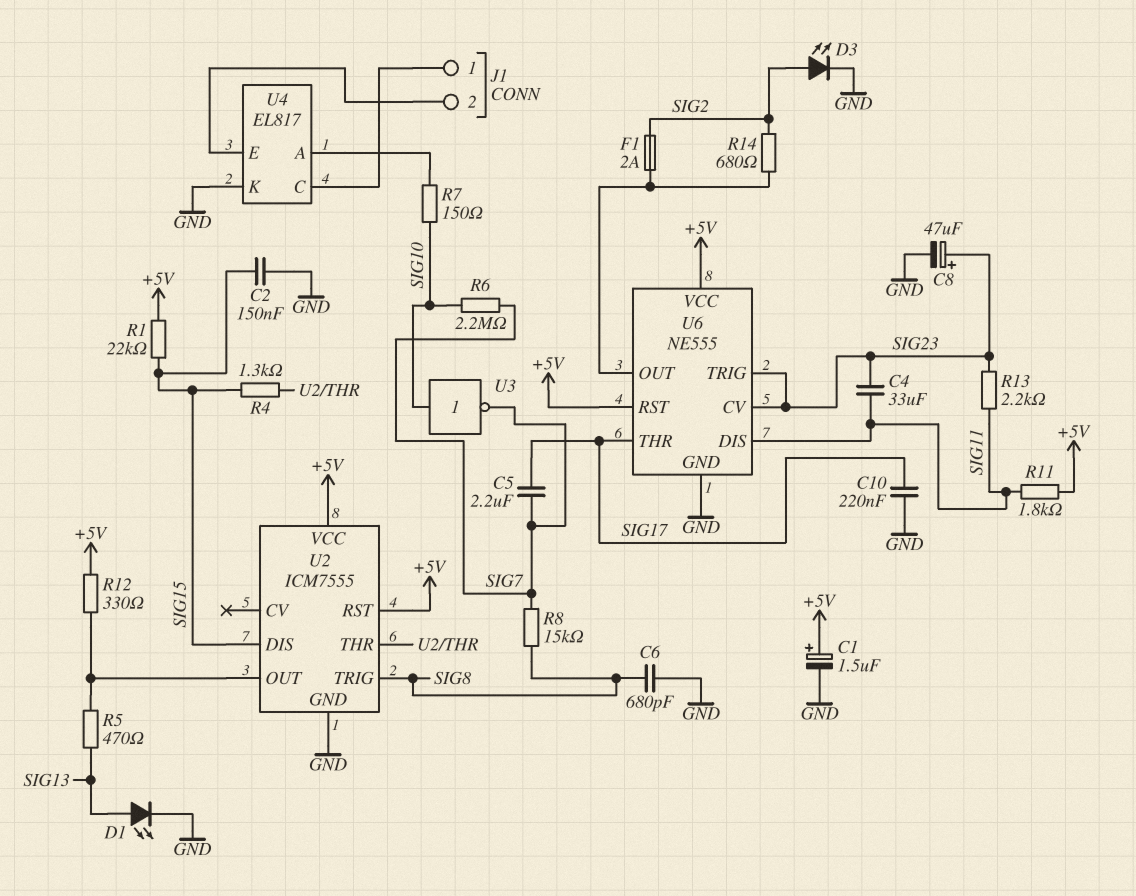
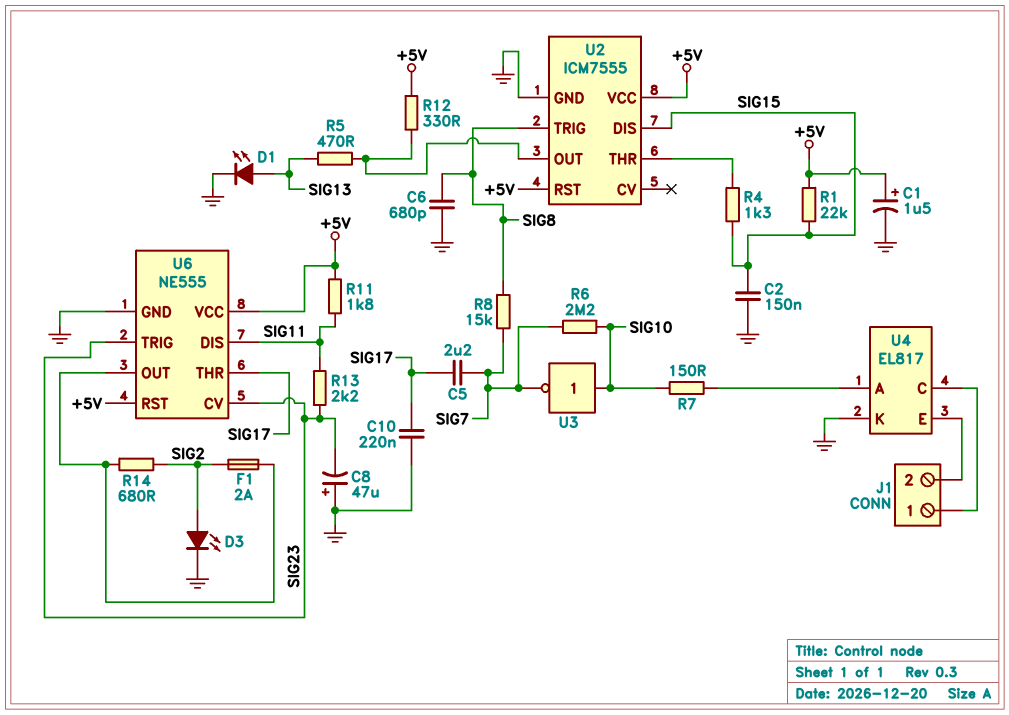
C4: 33uF (SIG11, SIG23) -> none
C8: 47uF (plus SIG23, minus GND) -> 47uF (plus GND, minus SIG23)

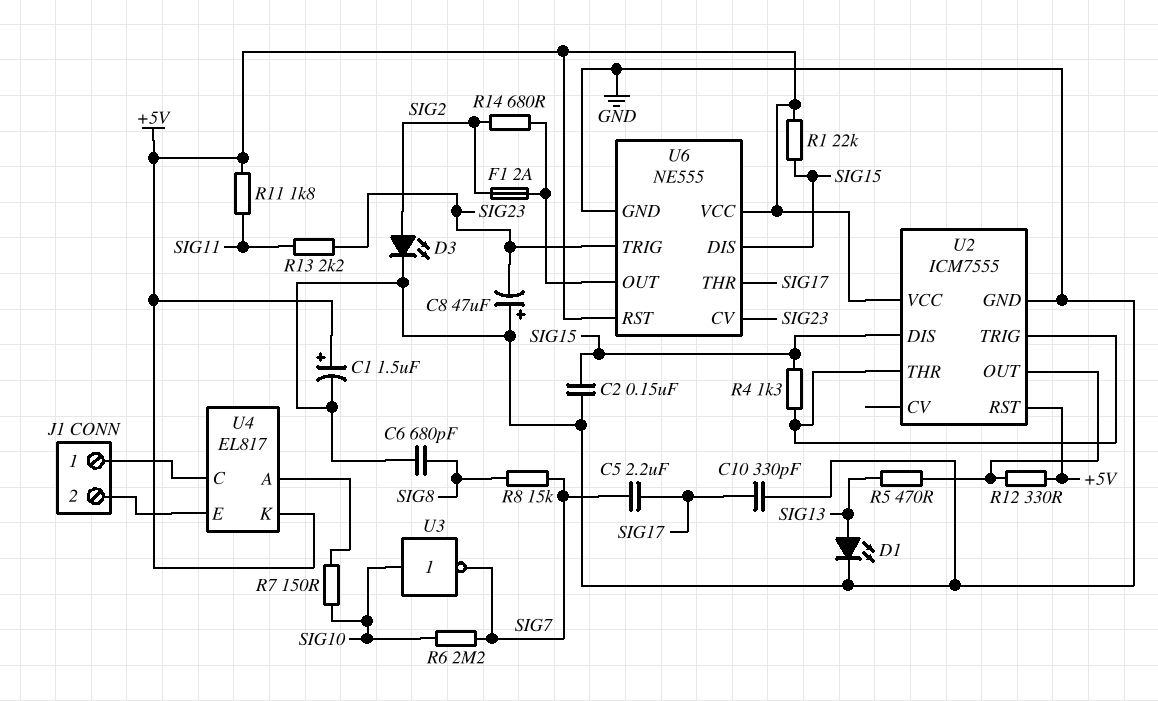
C10: 220nF (GND, SIG17) -> 330pF (GND, SIG17)
U2 pin TRIG: SIG8 -> U2/THR
U4 pin K: GND -> +5V
U6 pin DIS: SIG11 -> SIG15

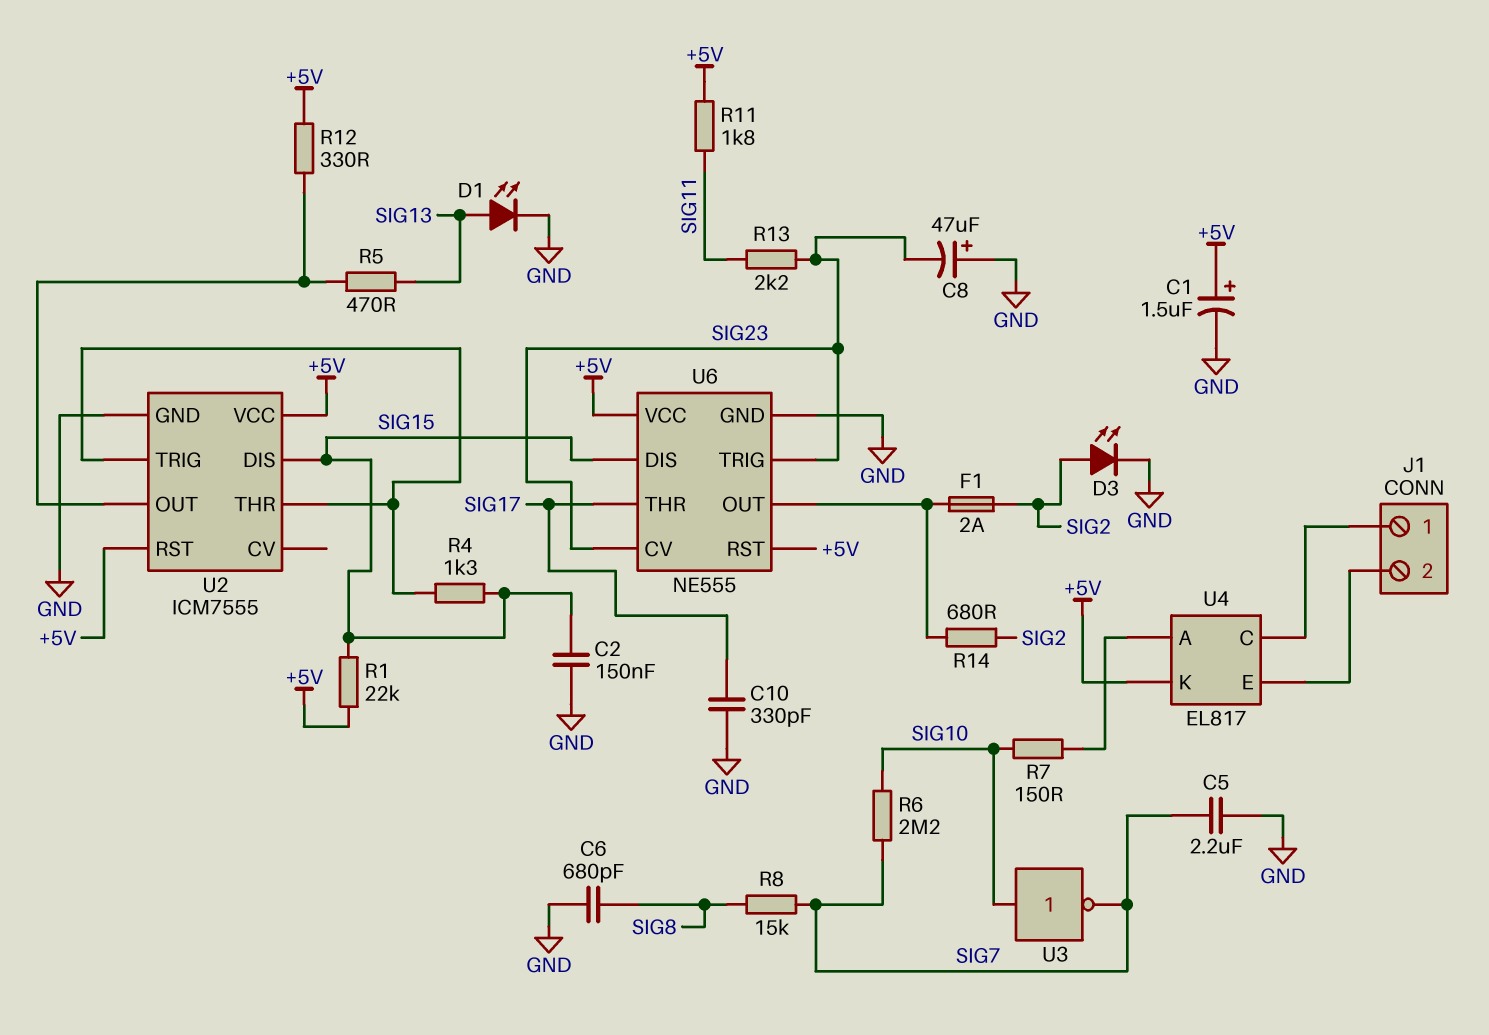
C5: 2.2uF (SIG7, SIG17) -> 2.2uF (GND, SIG7)

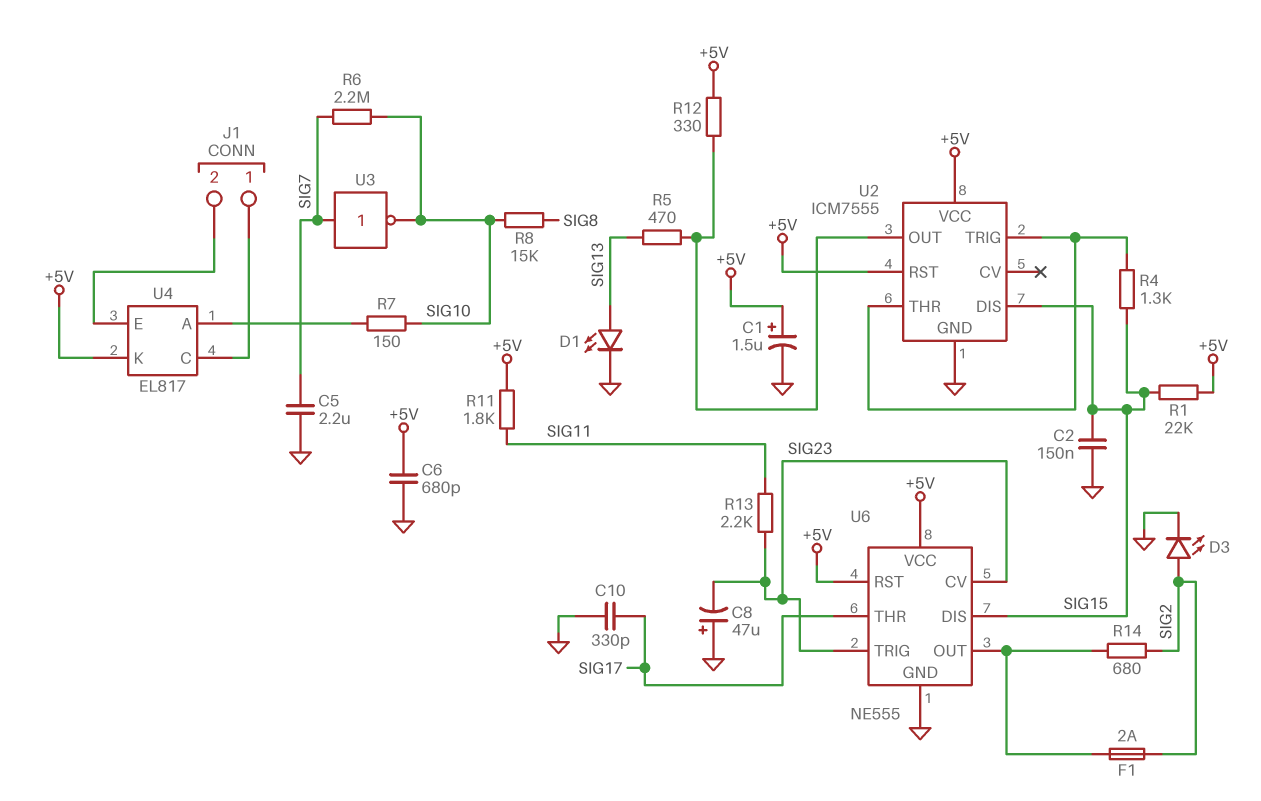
C6: 680pF (GND, SIG8) -> 680pF (+5V, GND)
R8: 15k (SIG7, SIG8) -> 15k (SIG8, SIG10)
U3: NOT (in SIG10, out SIG7) -> NOT (in SIG7, out SIG10)

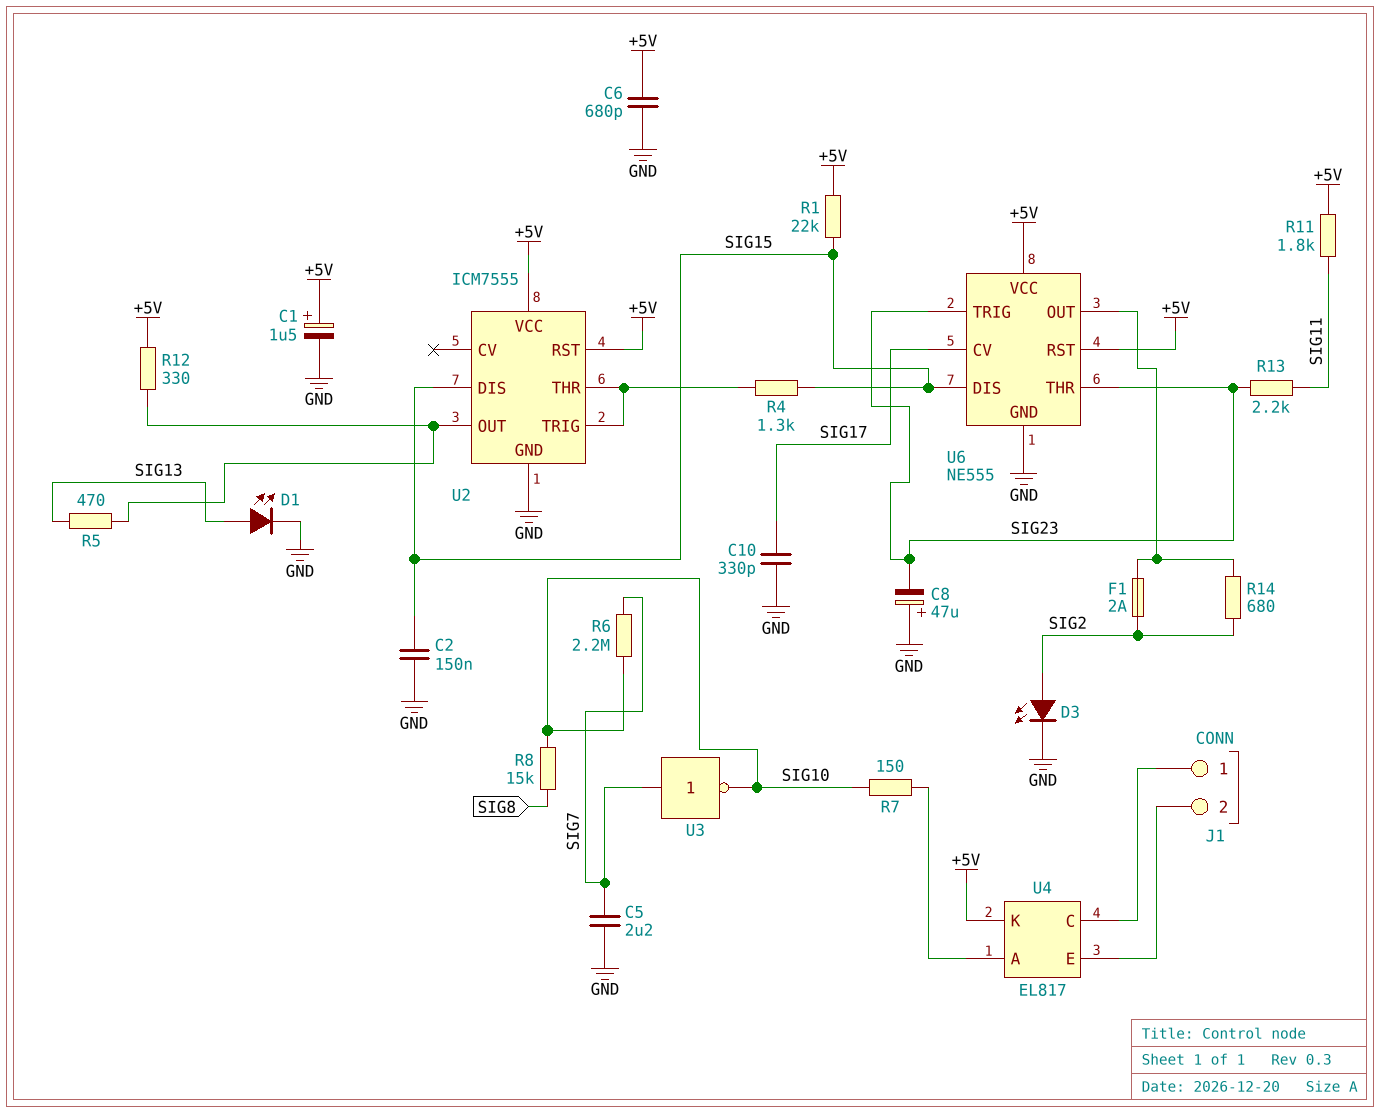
U6 pin CV: SIG23 -> SIG17
U6 pin THR: SIG17 -> SIG23

